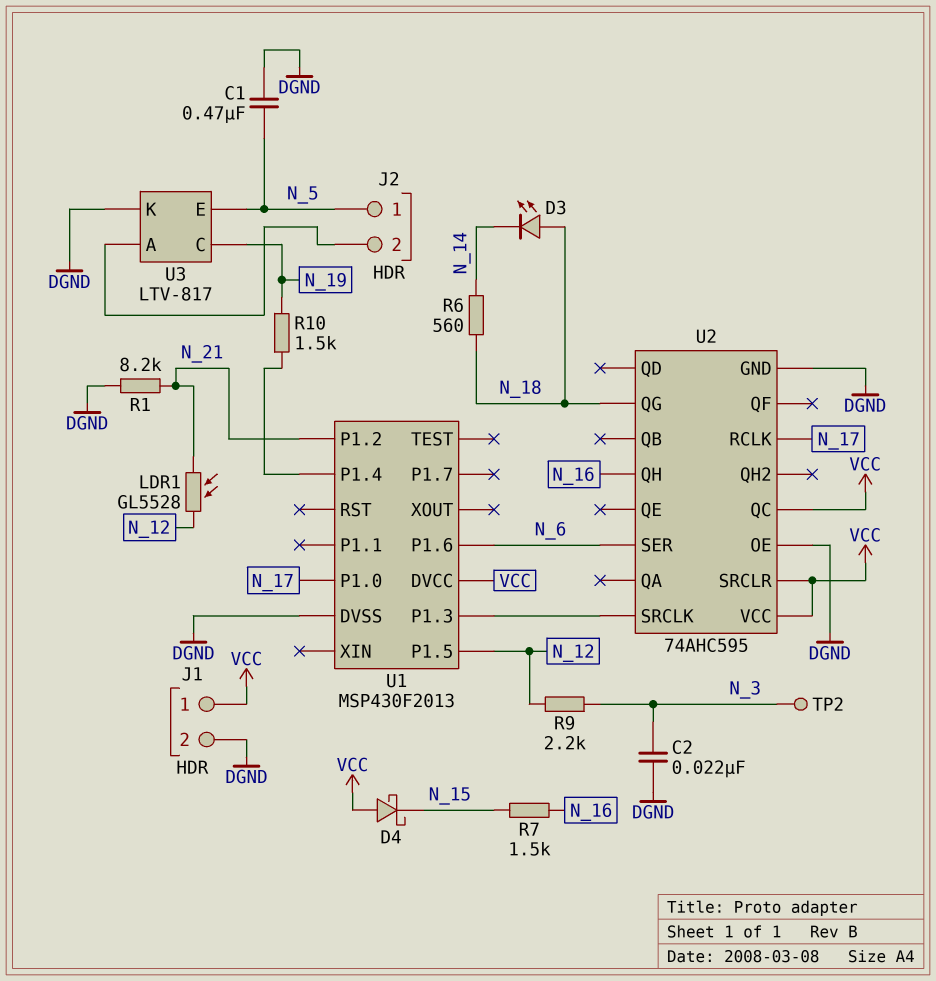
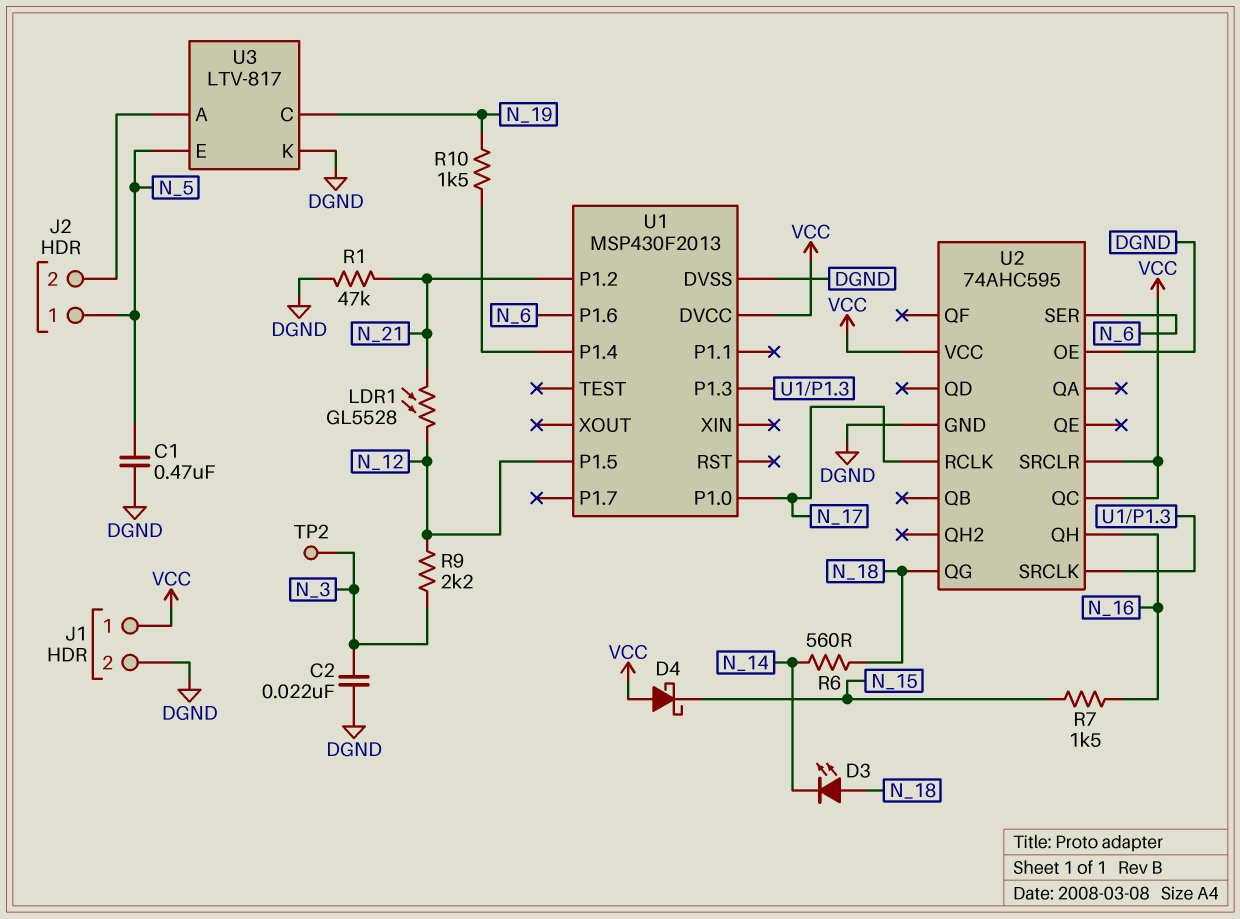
R1: 8.2k (DGND, N_21) -> 47k (DGND, N_21)

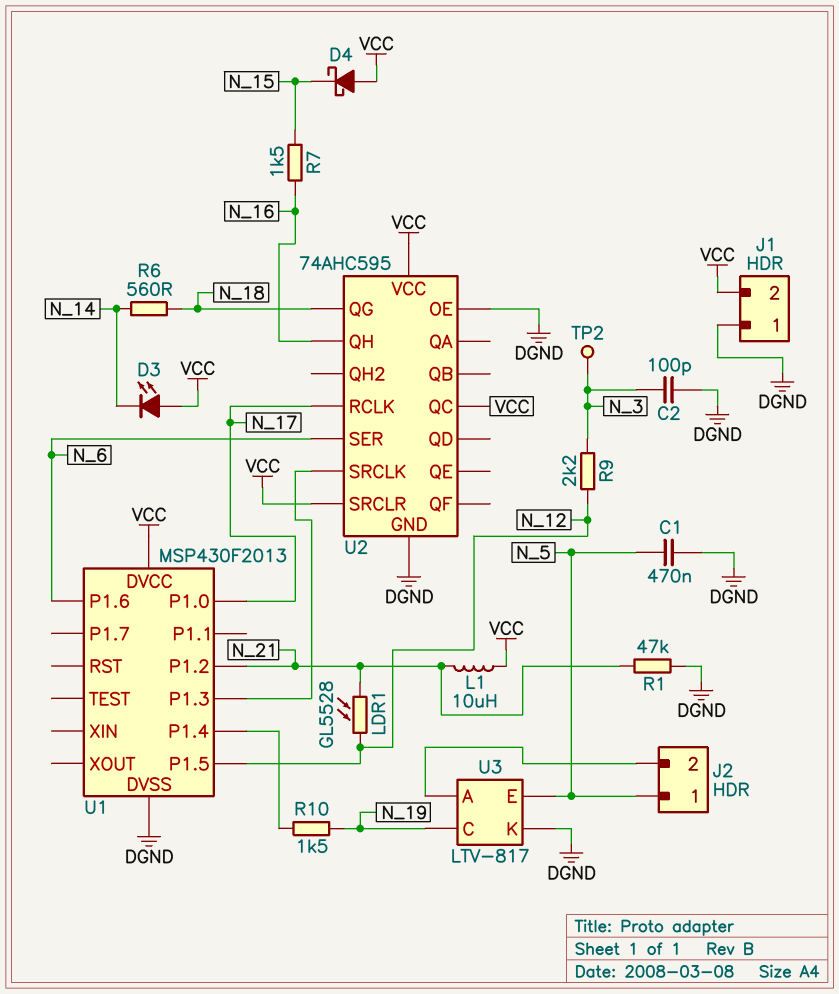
C2: 22nF (DGND, N_3) -> 100pF (DGND, N_3)
D3: LED (A N_18, K N_14) -> LED (A VCC, K N_14)
J1 pin 1: VCC -> DGND
J1 pin 2: DGND -> VCC
L1: none -> 10uH (N_21, VCC)

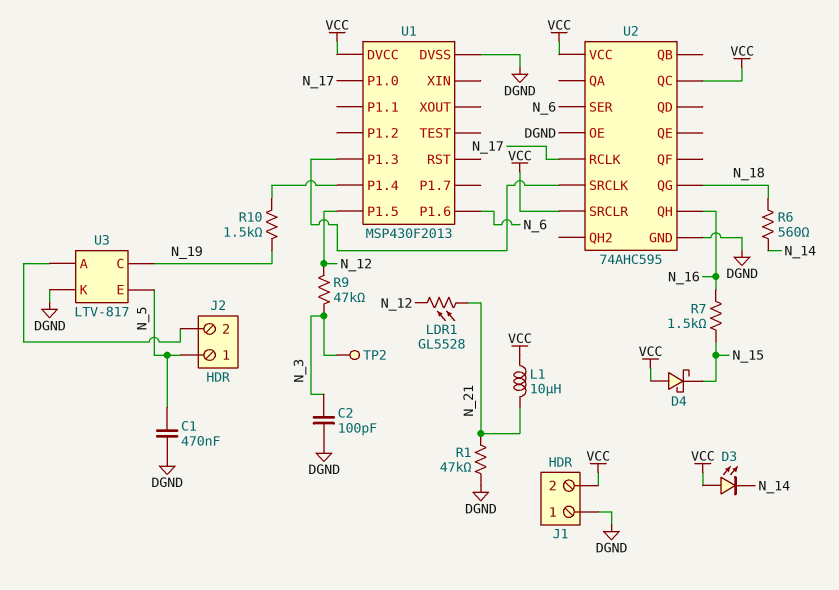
R9: 2.2k (N_3, N_12) -> 47k (N_3, N_12)
U1 pin P1.2: N_21 -> none

